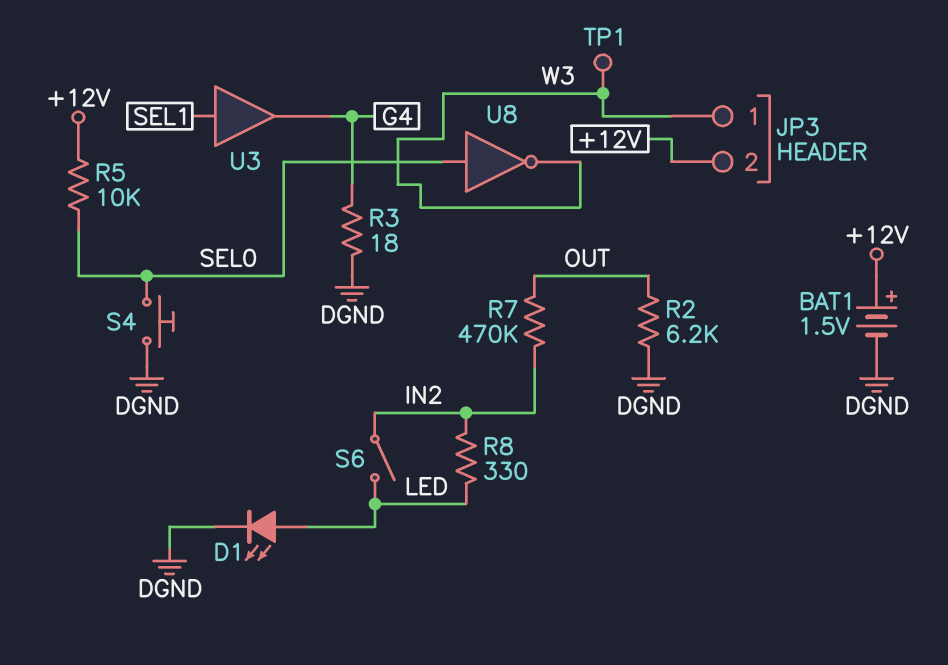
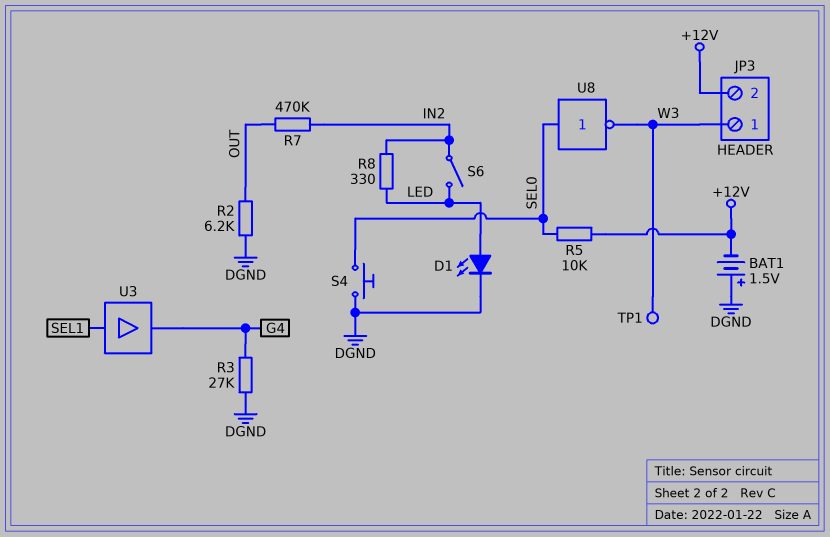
BAT1: 1.5V (plus +12V, minus DGND) -> 1.5V (plus DGND, minus +12V)
R3: 18 (DGND, G4) -> 27k (DGND, G4)

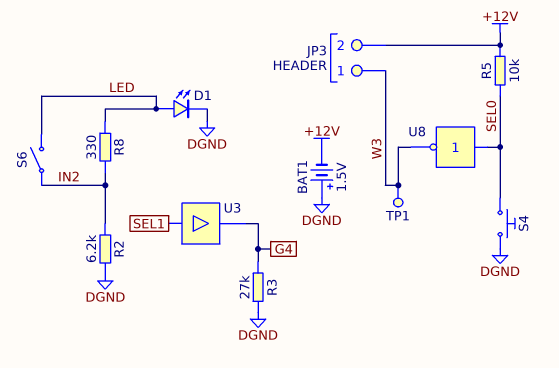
R2: 6.2k (DGND, OUT) -> 6.2k (DGND, IN2)
R7: 470k (IN2, OUT) -> none

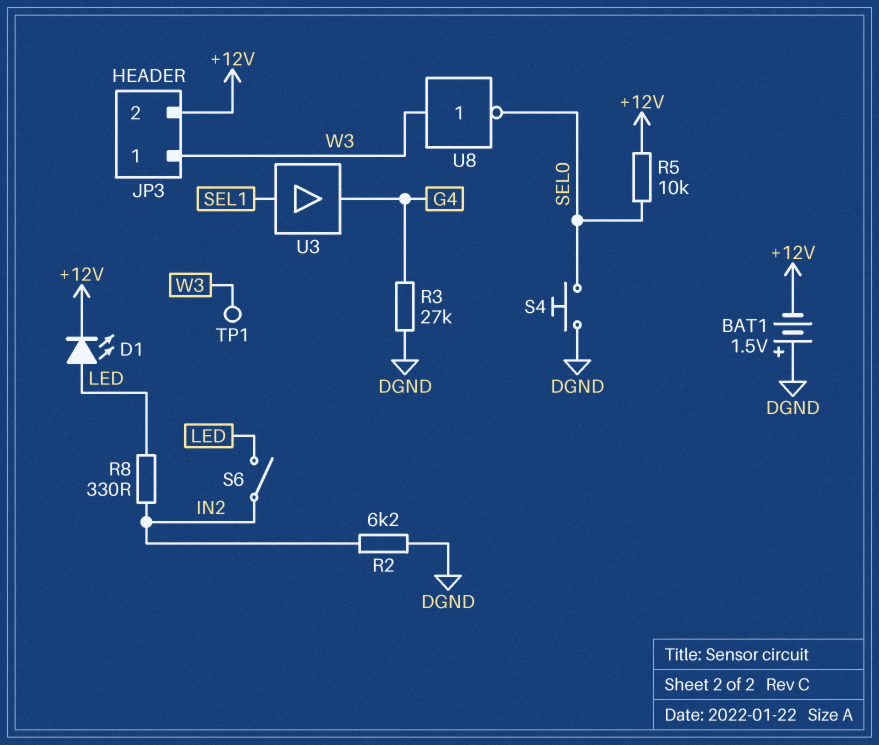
D1: LED (A LED, K DGND) -> LED (A LED, K +12V)
U8: NOT (in SEL0, out W3) -> NOT (in W3, out SEL0)

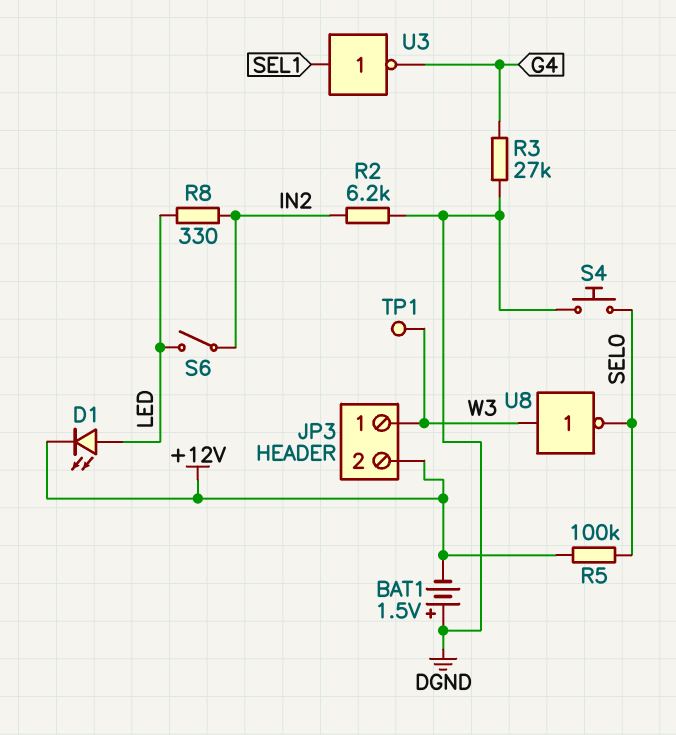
R5: 10k (+12V, SEL0) -> 100k (+12V, SEL0)
U3: buffer (in SEL1, out G4) -> NOT (in SEL1, out G4)

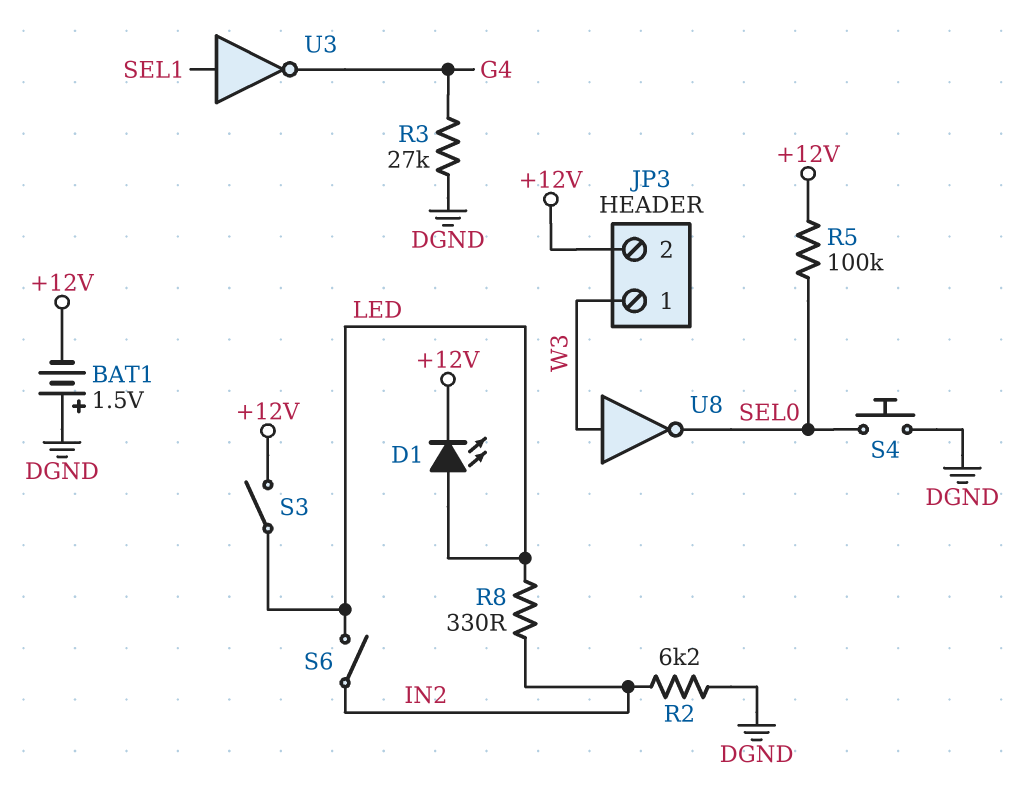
S3: none -> switch (+12V, LED)
TP1: test point (W3) -> none

